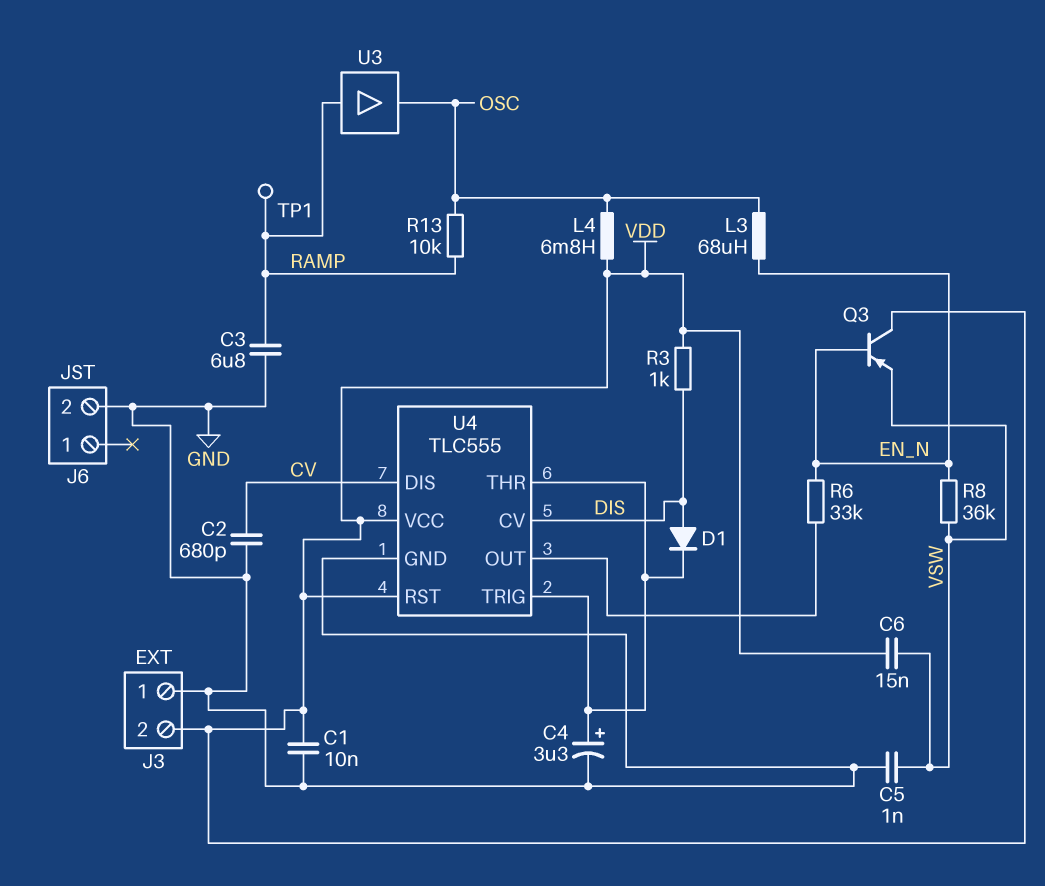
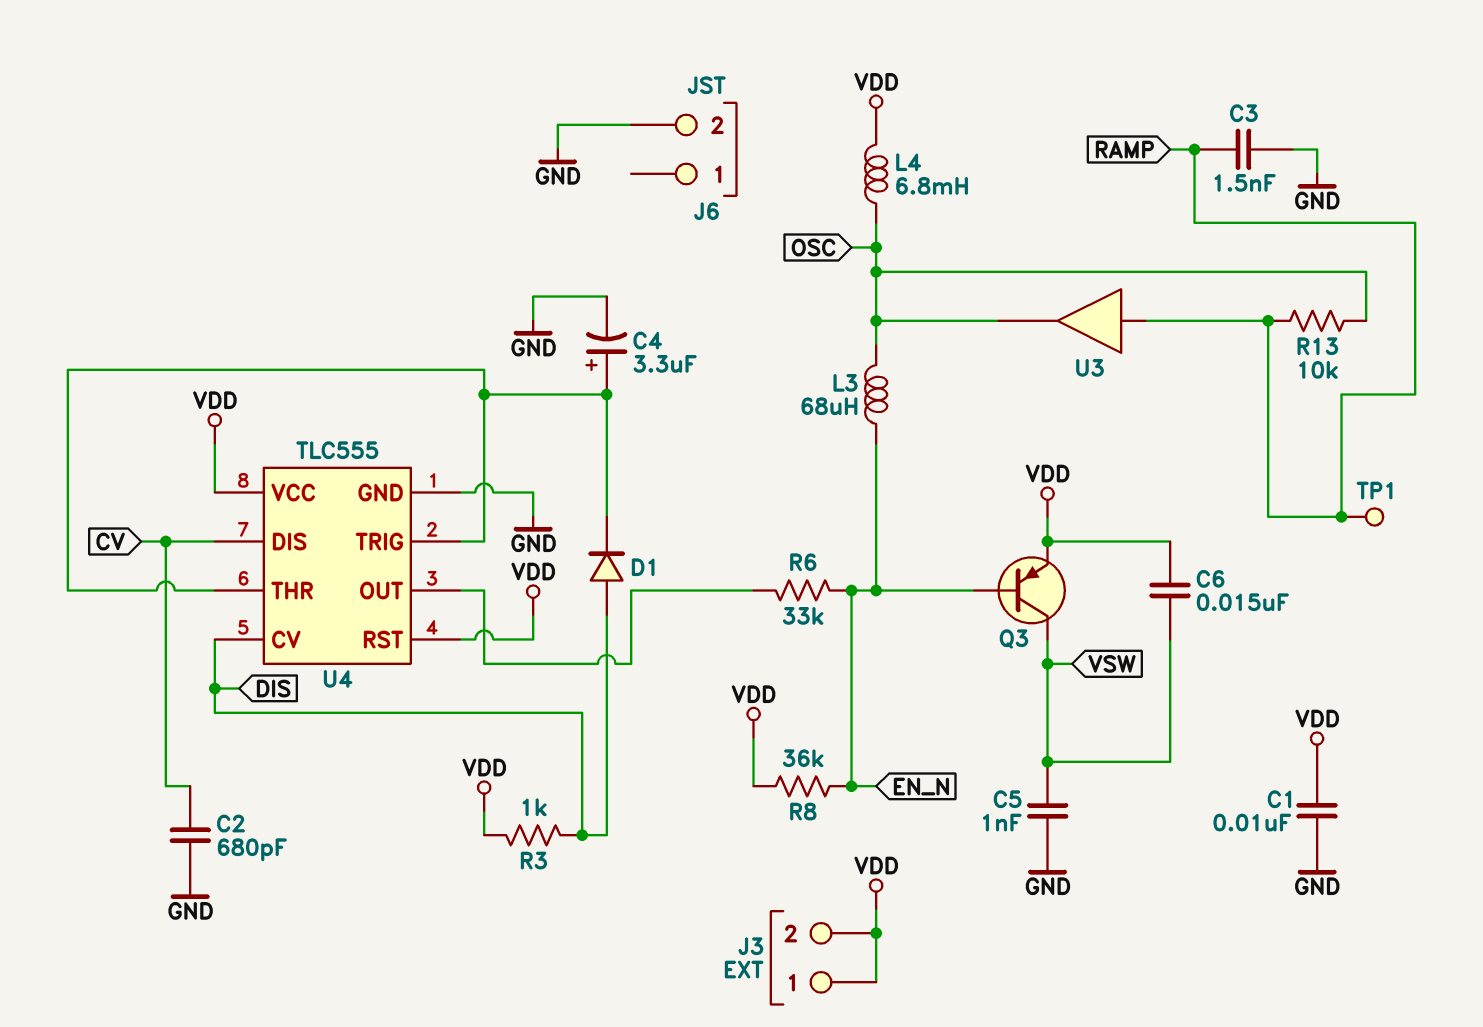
C3: 6.8uF (GND, RAMP) -> 1.5nF (GND, RAMP)
J3 pin 1: GND -> VDD
Q3: PNP (B EN_N, C VDD, E VSW) -> PNP (B EN_N, C VSW, E VDD)
R8: 36k (EN_N, VSW) -> 36k (EN_N, VDD)

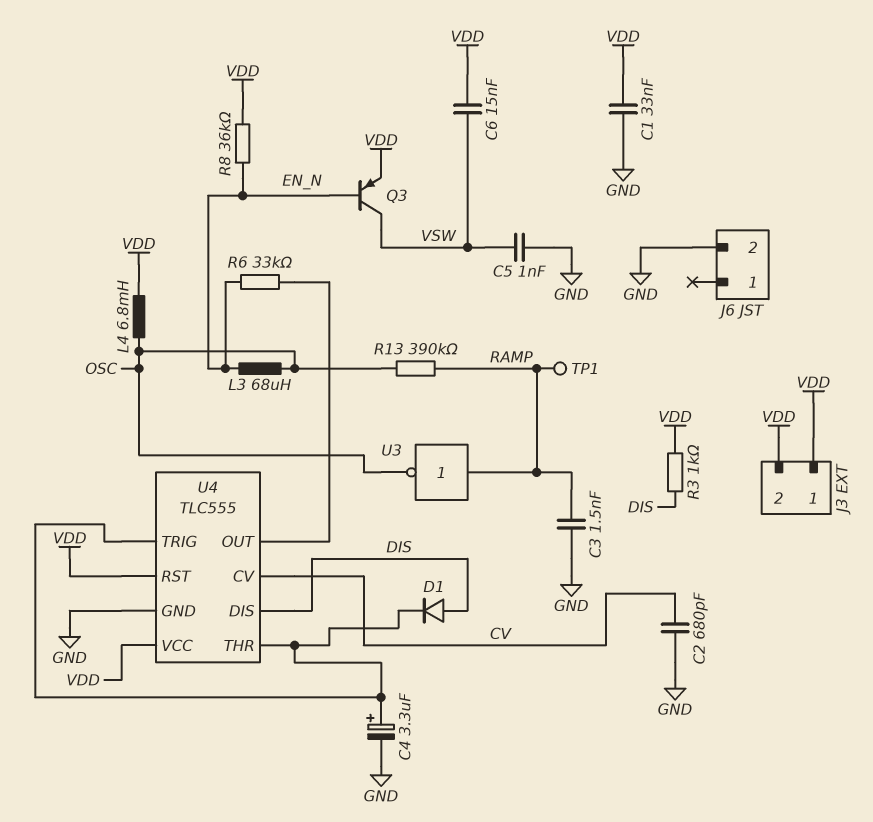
C1: 10nF (GND, VDD) -> 33nF (GND, VDD)
R13: 10k (OSC, RAMP) -> 390k (OSC, RAMP)
U3: buffer (in RAMP, out OSC) -> NOT (in RAMP, out OSC)
U4 pin CV: DIS -> CV
U4 pin DIS: CV -> DIS

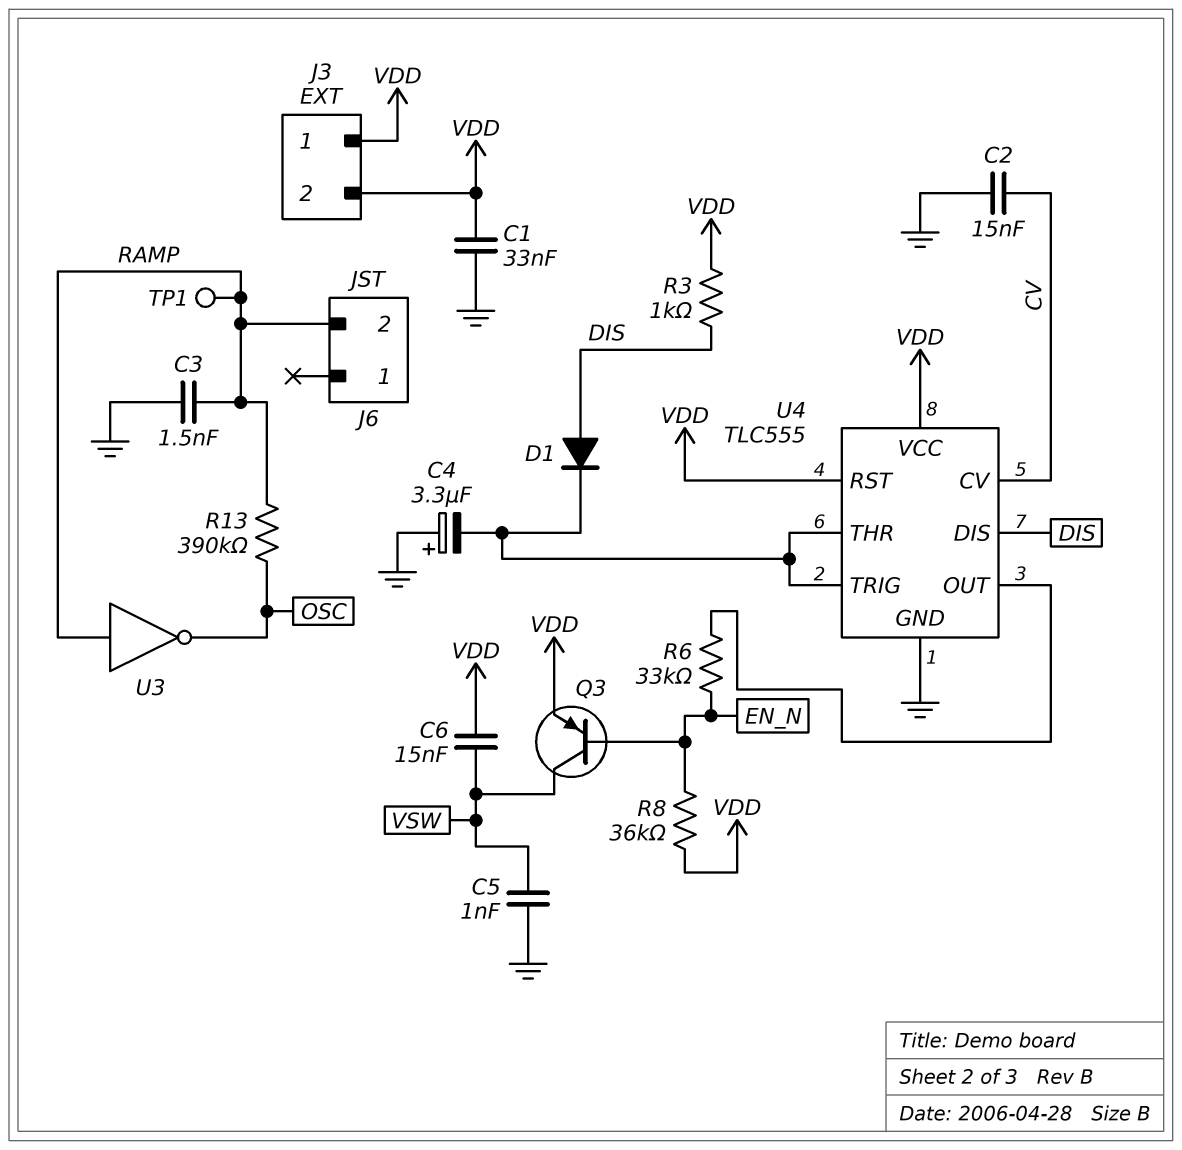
C2: 680pF (CV, GND) -> 15nF (CV, GND)
C4: 3.3uF (plus U4/THR, minus GND) -> 3.3uF (plus GND, minus U4/THR)
J6 pin 2: GND -> RAMP
L3: 68uH (EN_N, OSC) -> none
L4: 6.8mH (OSC, VDD) -> none

